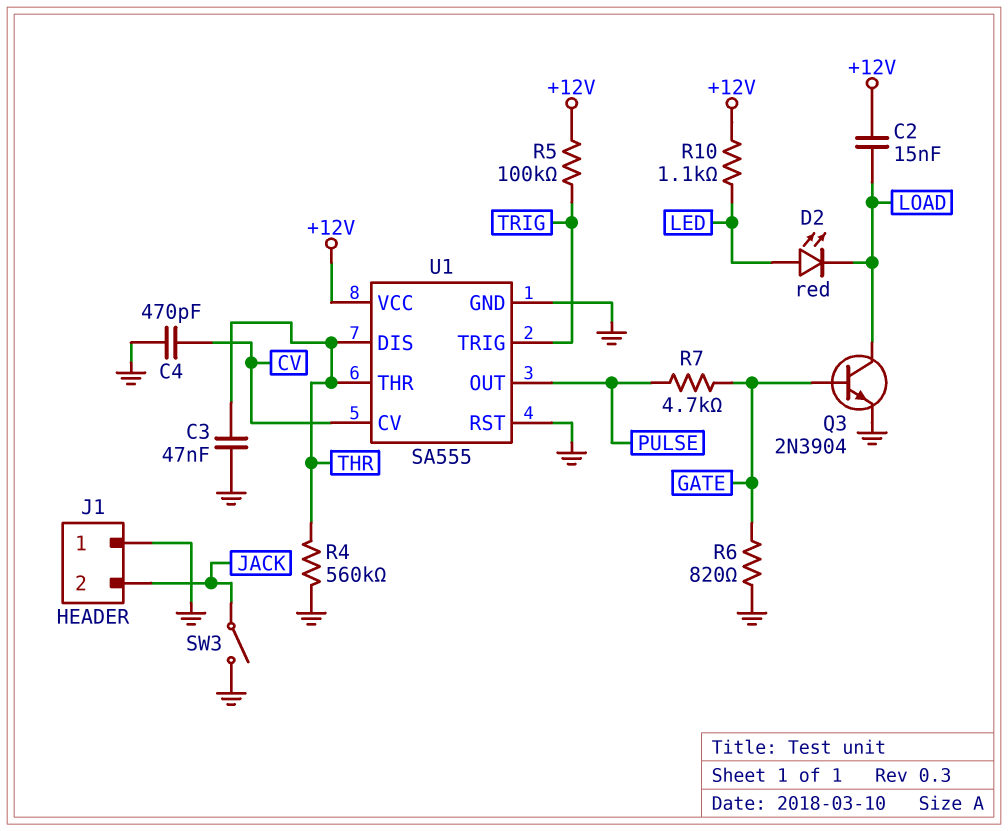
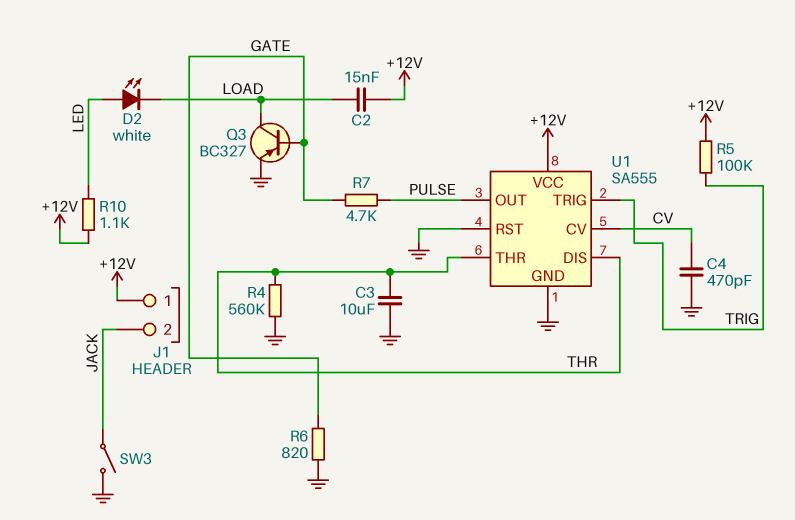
C3: 47nF (GND, THR) -> 10uF (GND, THR)
D2: LED red (A LED, K LOAD) -> LED white (A LED, K LOAD)
J1 pin 1: GND -> +12V
Q3: NPN 2N3904 (B GATE, C LOAD, E GND) -> PNP BC327 (B GATE, C LOAD, E GND)

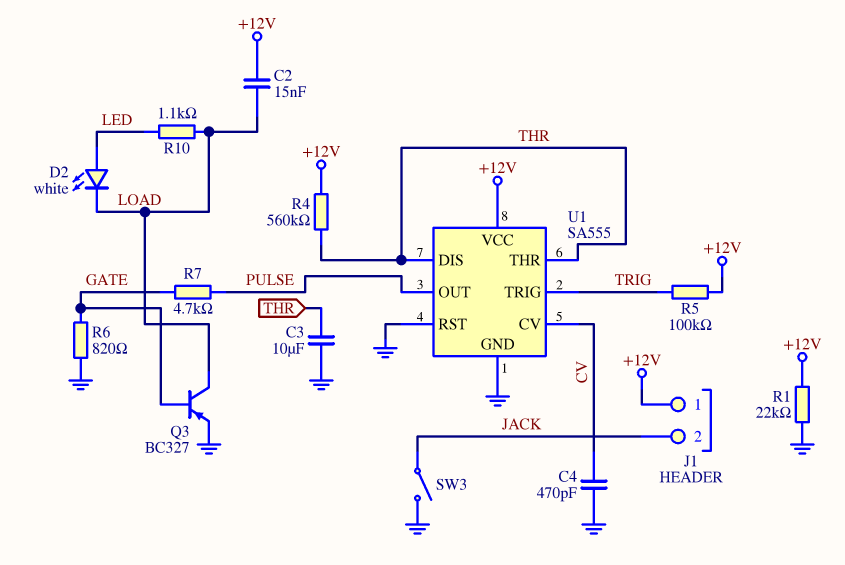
R1: none -> 22k (+12V, GND)
R4: 560k (GND, THR) -> 560k (+12V, THR)
R10: 1.1k (+12V, LED) -> 1.1k (LED, LOAD)

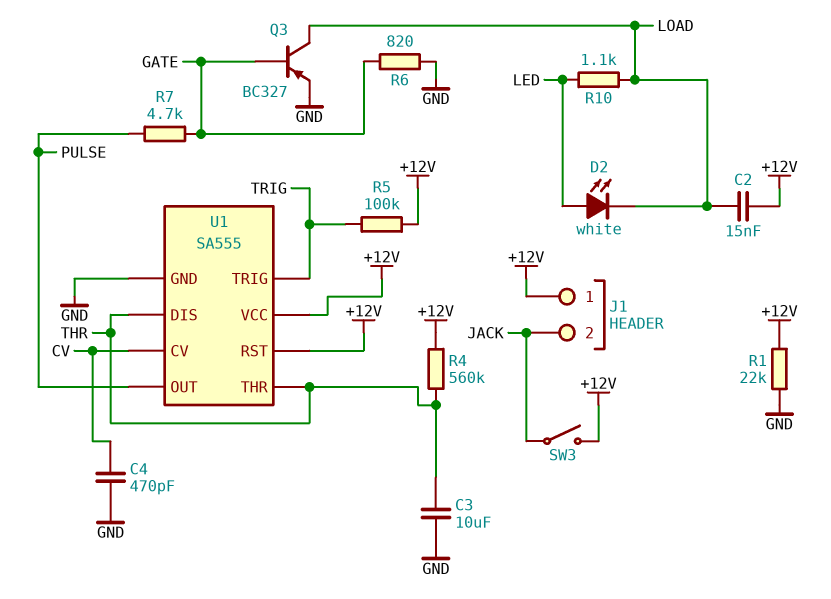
SW3: switch (GND, JACK) -> switch (+12V, JACK)
U1 pin RST: GND -> +12V

